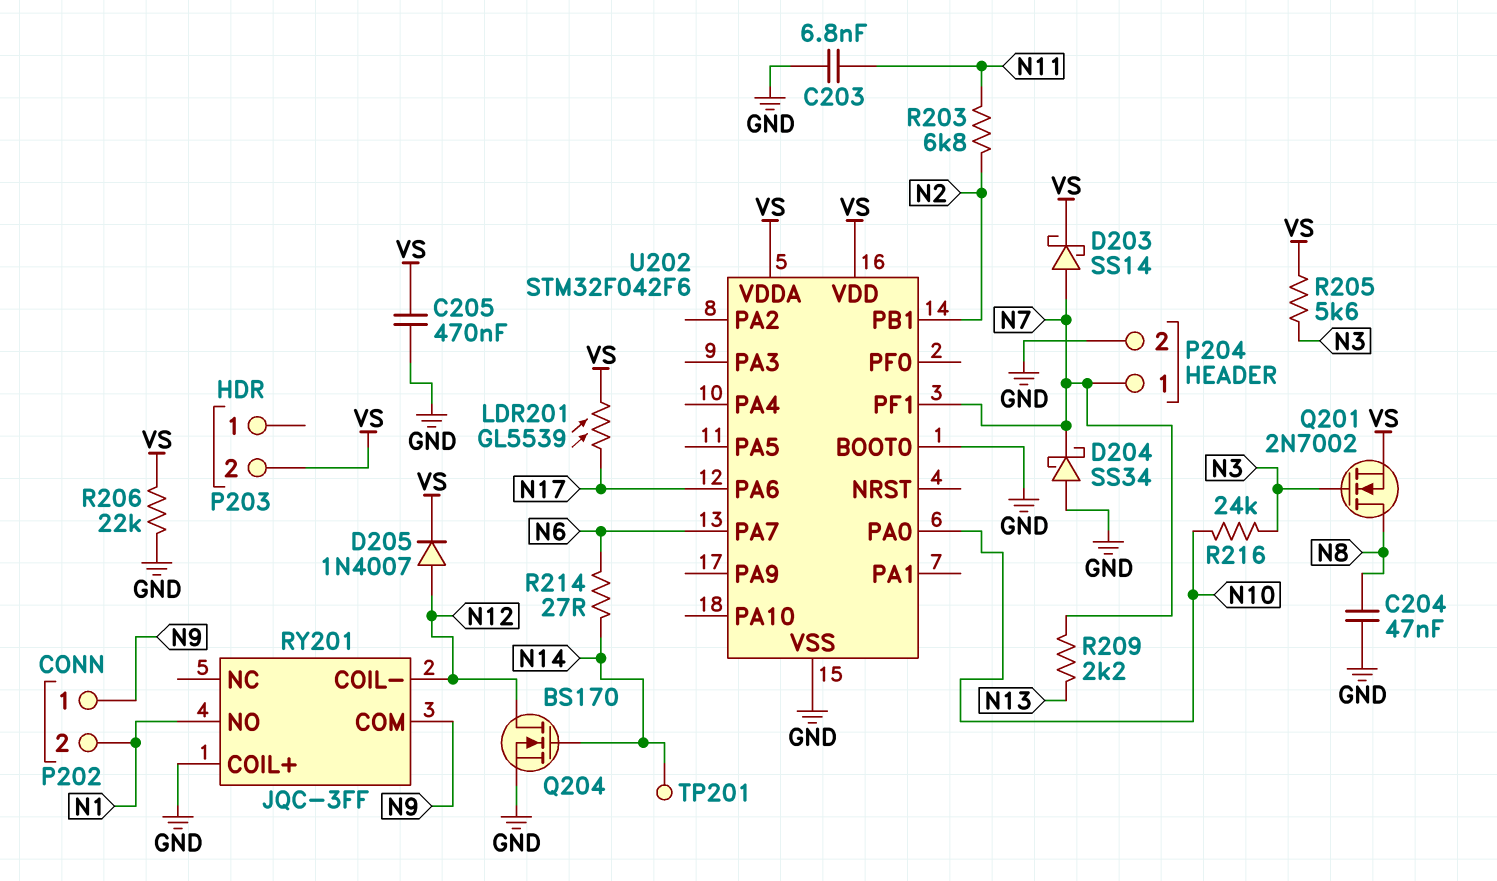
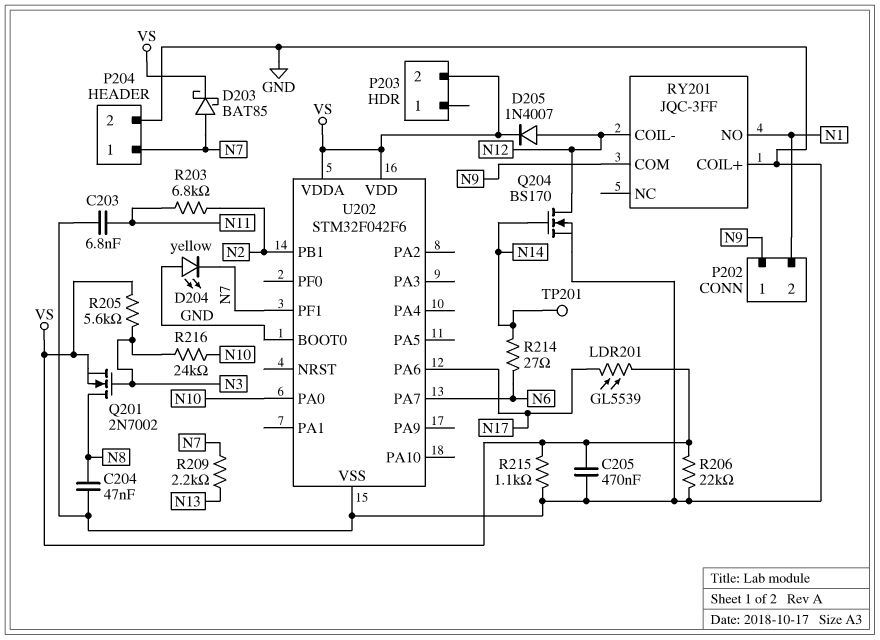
D203: schottky SS14 (A N7, K VS) -> schottky BAT85 (A N7, K VS)
D204: schottky SS34 (A GND, K N7) -> LED yellow (A GND, K N7)
R215: none -> 1.1k (GND, VS)

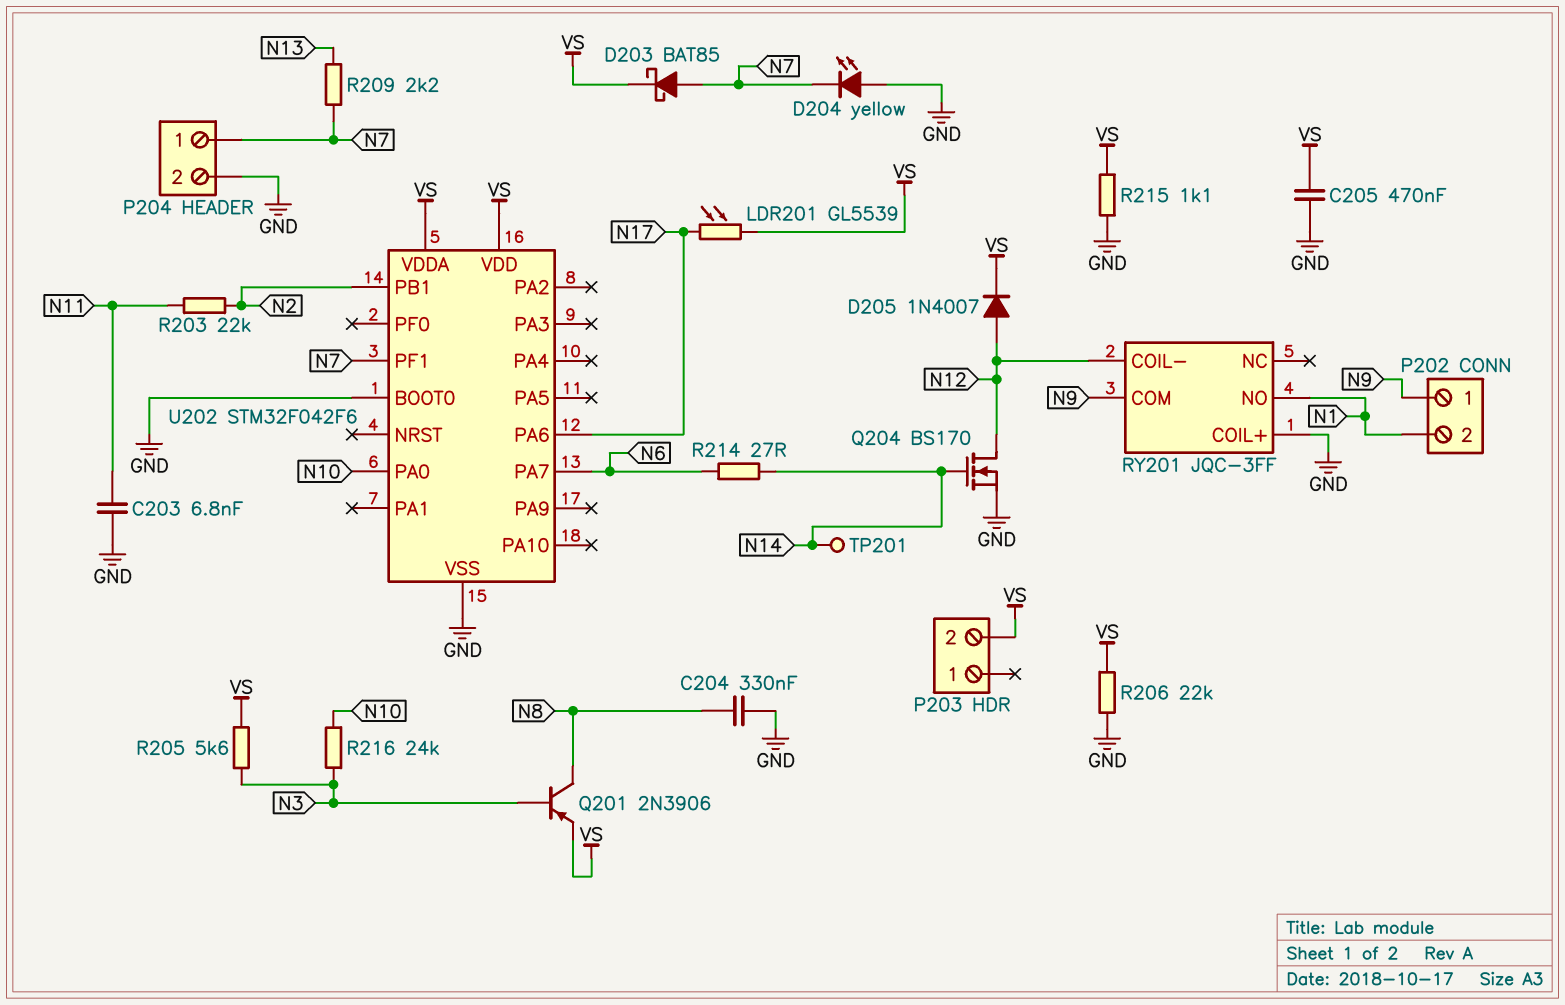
C204: 47nF (GND, N8) -> 330nF (GND, N8)
Q201: NMOS 2N7002 (G N3, D N8, S VS) -> PNP 2N3906 (B N3, C N8, E VS)
R203: 6.8k (N2, N11) -> 22k (N2, N11)

